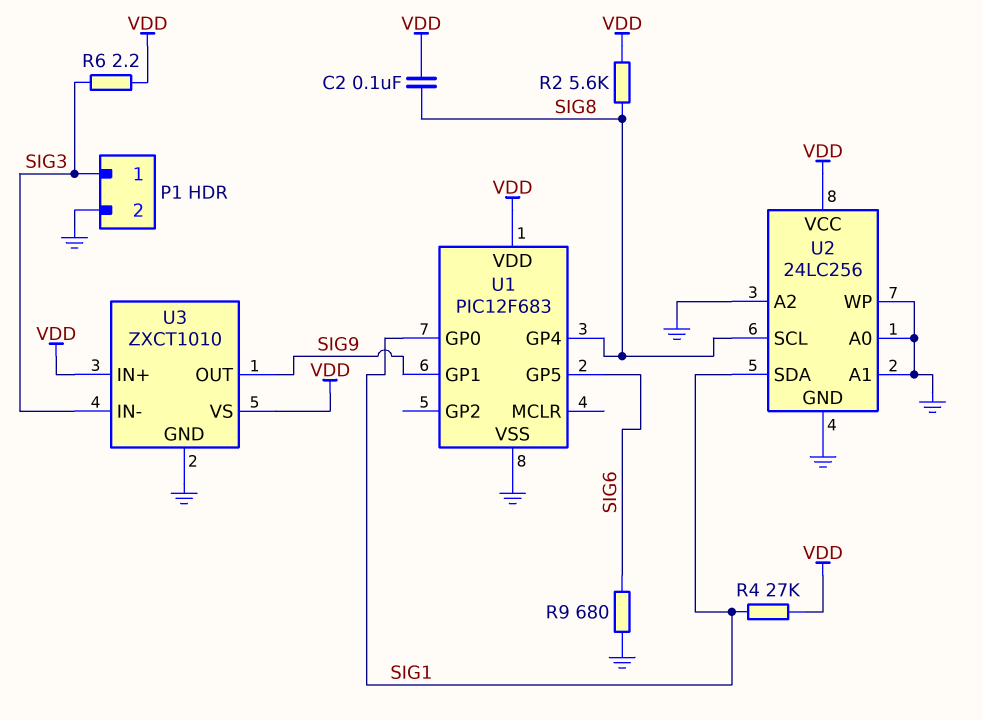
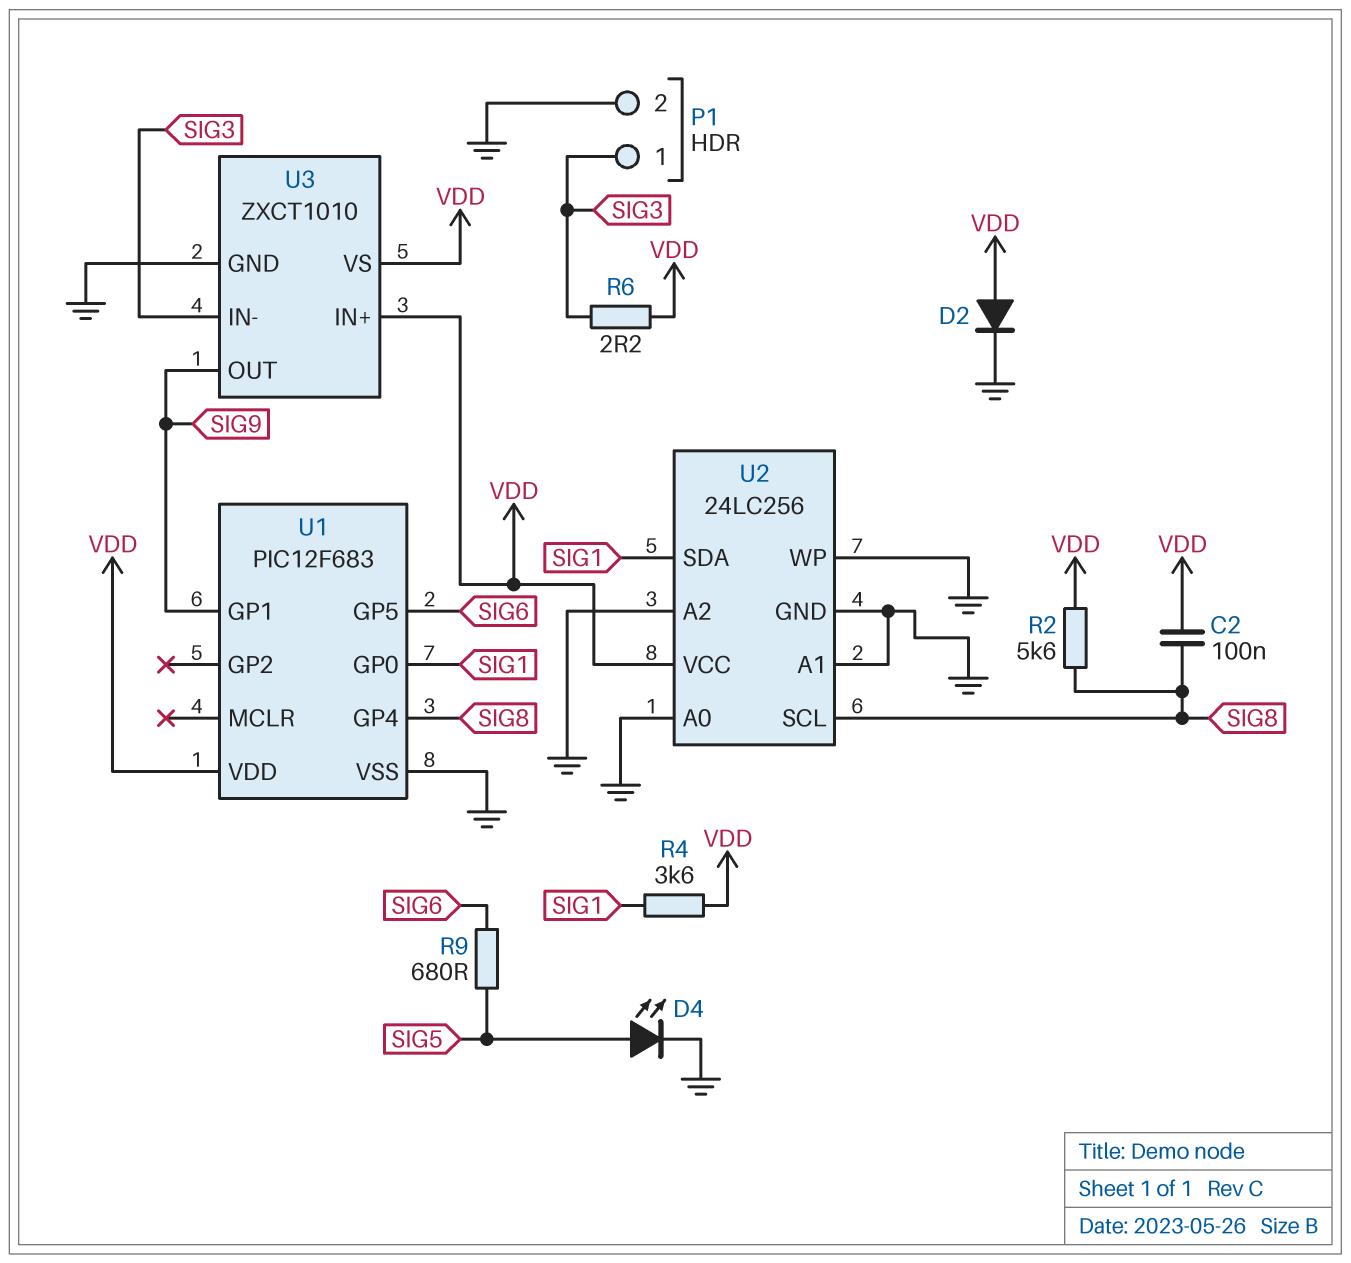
D2: none -> diode (A VDD, K GND)
D4: none -> LED (A SIG5, K GND)
R4: 27k (SIG1, VDD) -> 3.6k (SIG1, VDD)
R9: 680 (GND, SIG6) -> 680 (SIG5, SIG6)

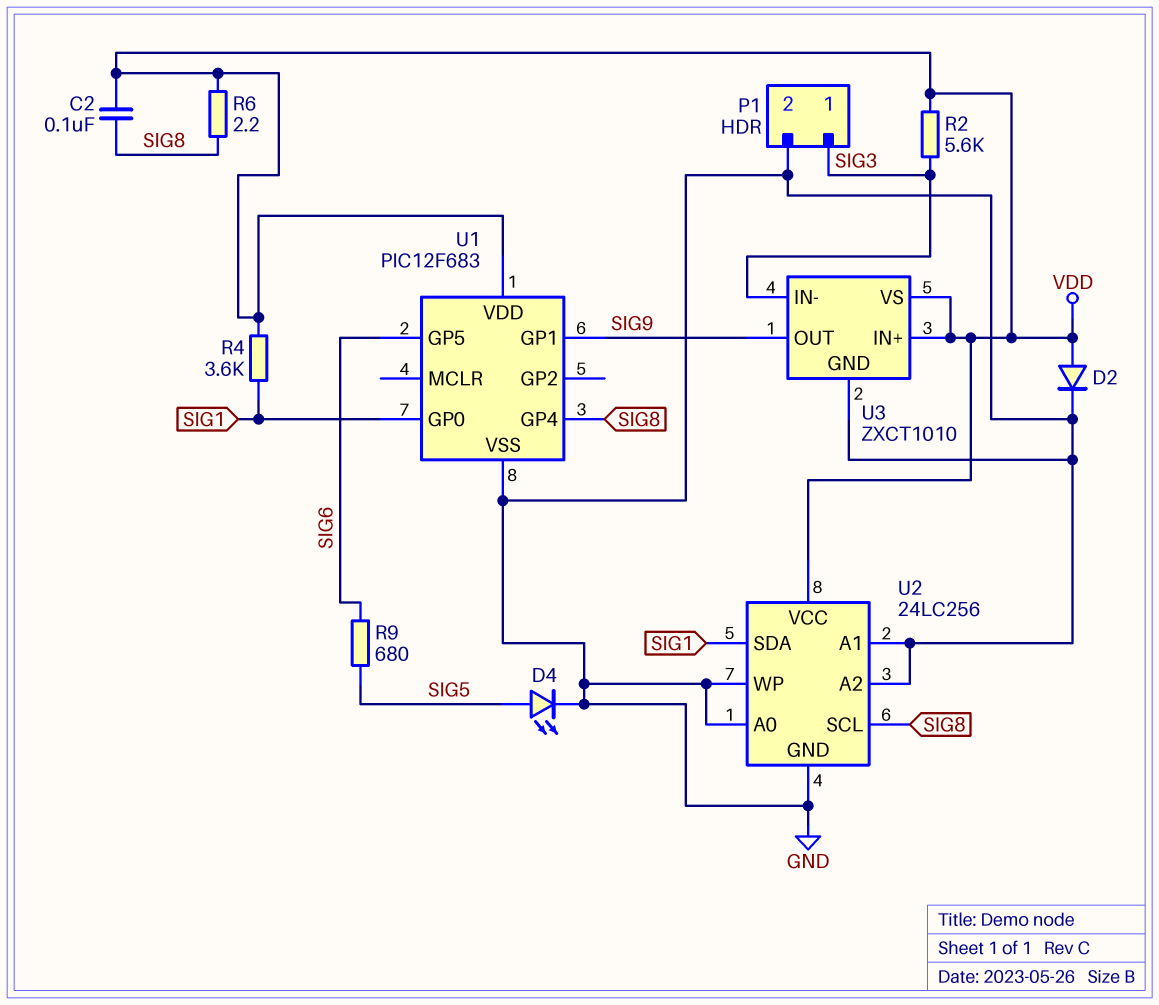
R2: 5.6k (SIG8, VDD) -> 5.6k (SIG3, VDD)
R6: 2.2 (SIG3, VDD) -> 2.2 (SIG8, VDD)

